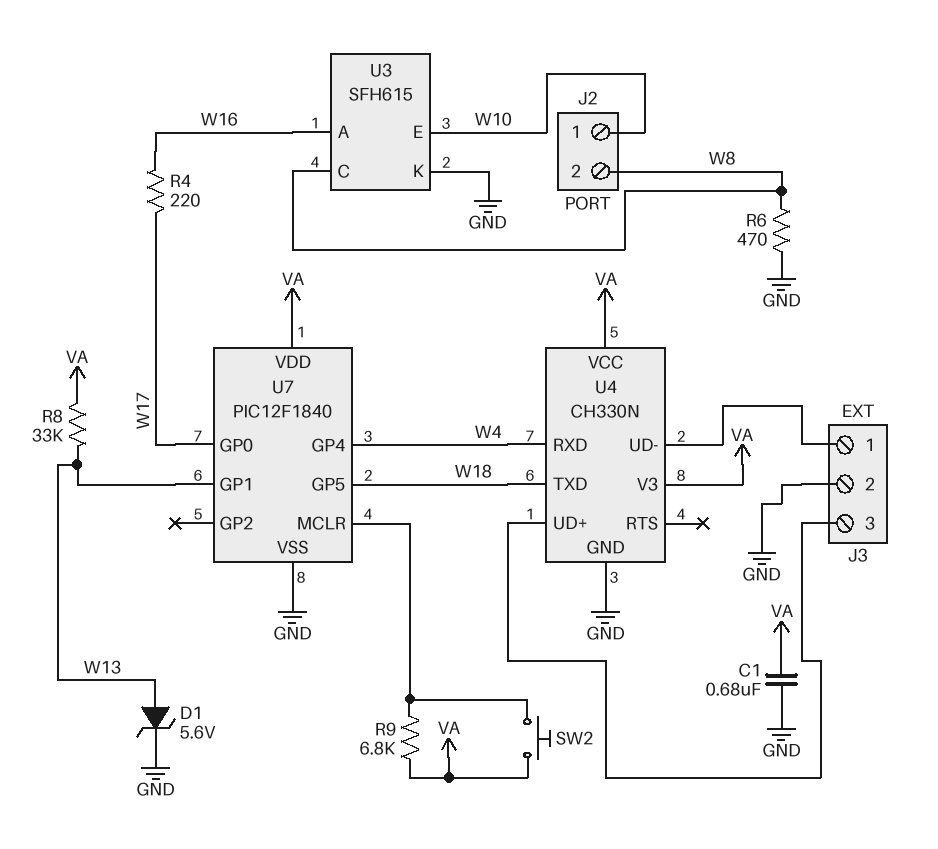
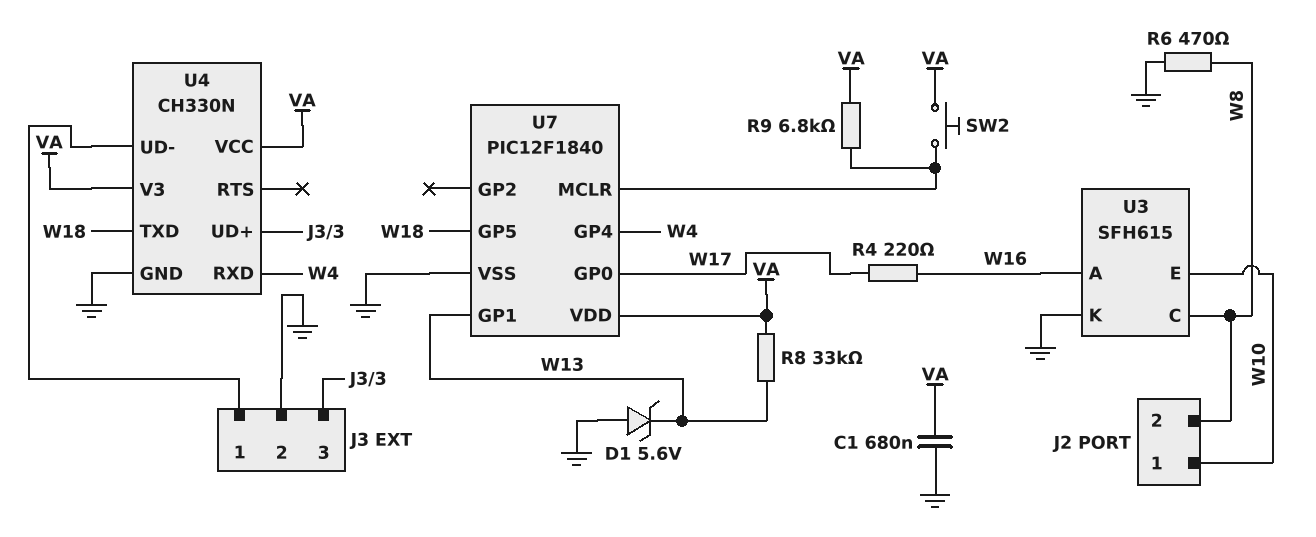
D1: zener 5.6V (A W13, K GND) -> zener 5.6V (A GND, K W13)

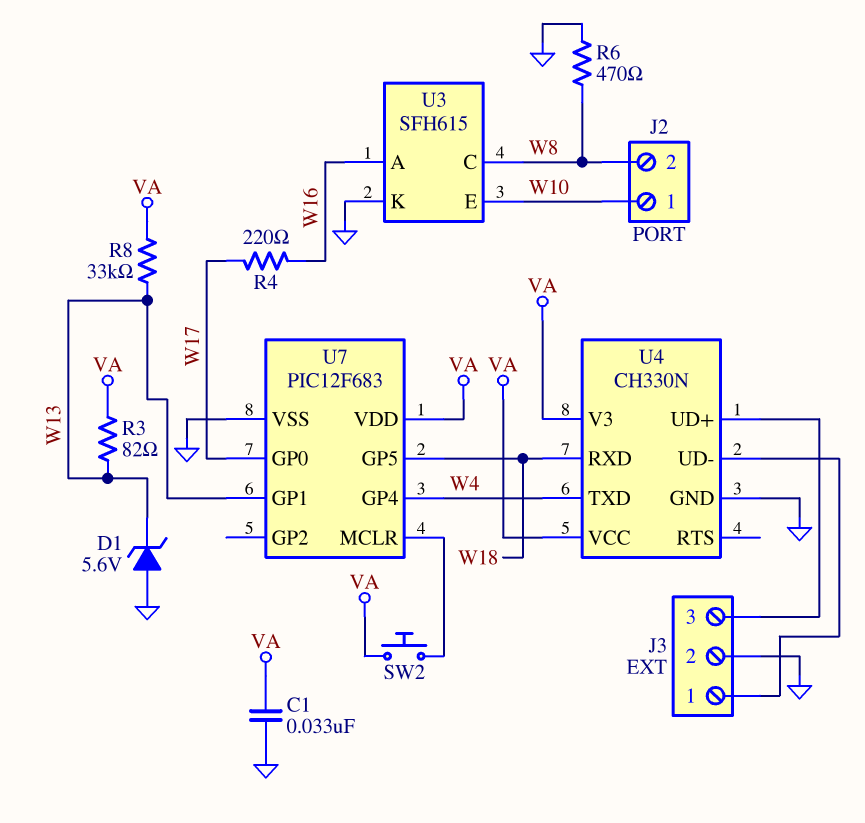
C1: 680nF (GND, VA) -> 33nF (GND, VA)
R3: none -> 82 (VA, W13)
R9: 6.8k (U7/MCLR, VA) -> none
U4 pin RXD: W4 -> W18
U4 pin TXD: W18 -> W4
U7: PIC12F1840 -> PIC12F683

